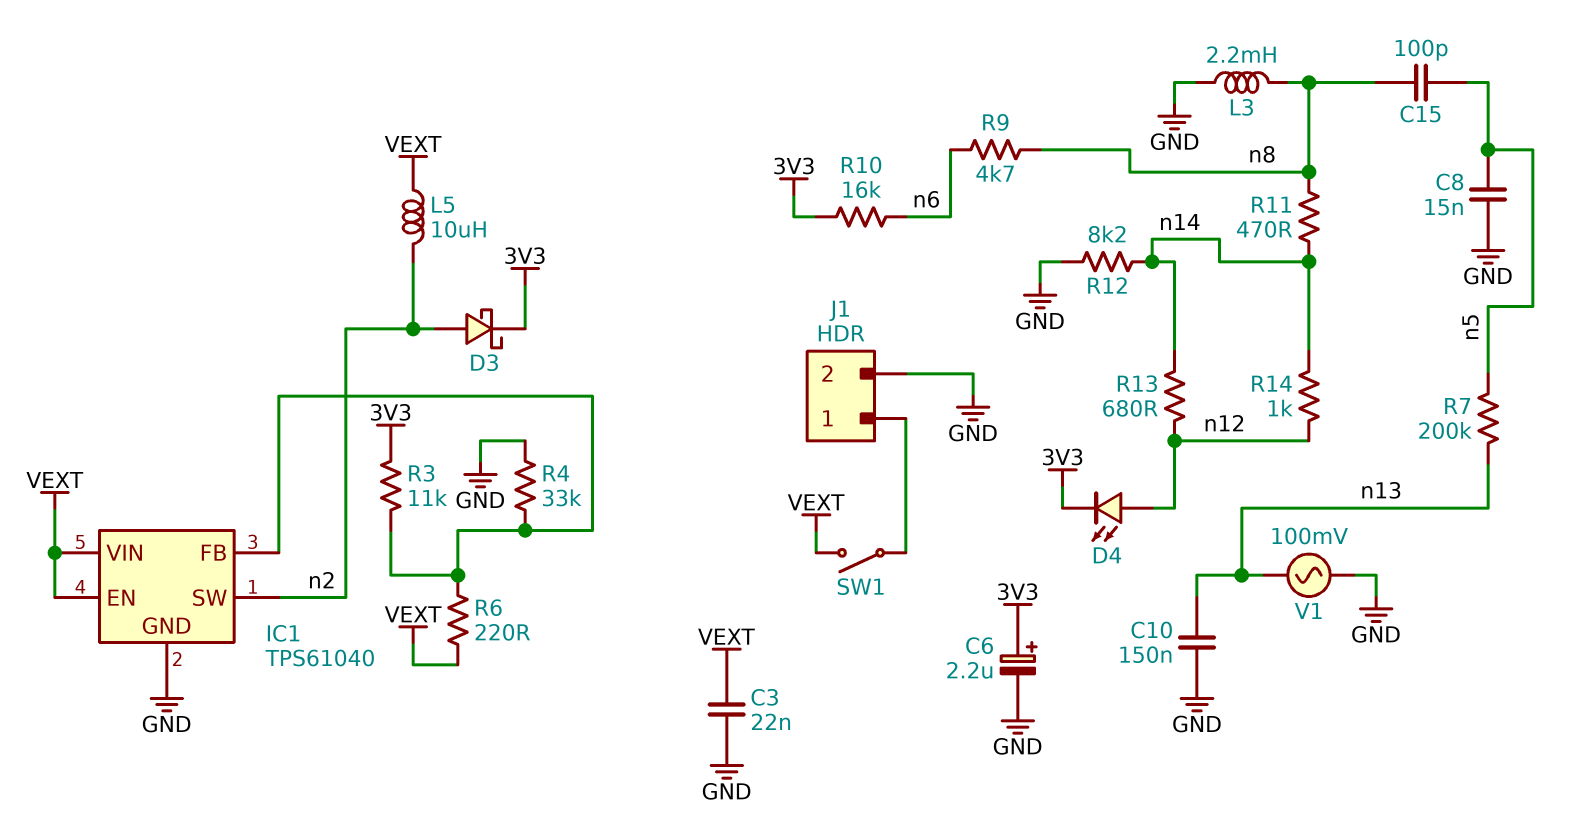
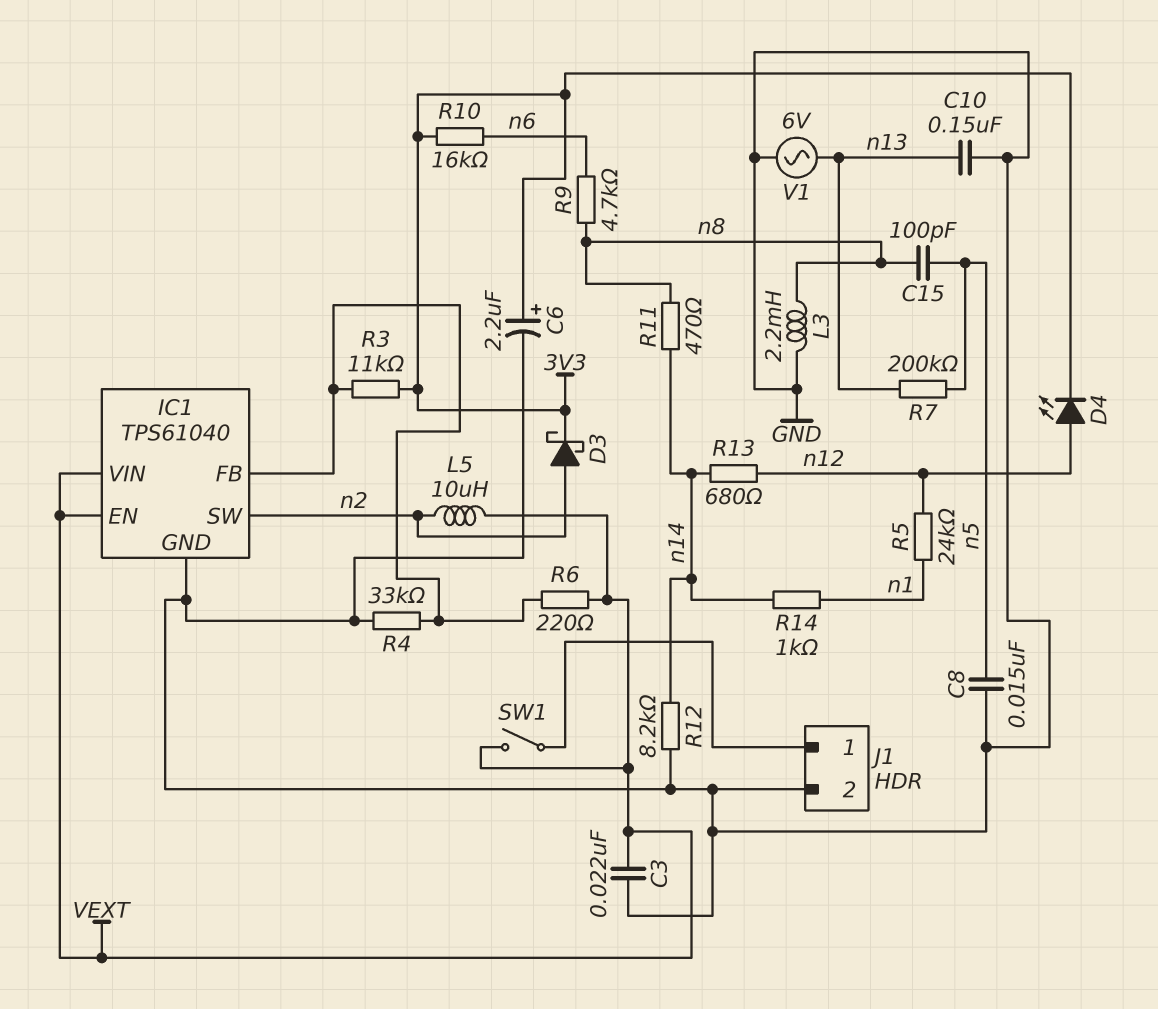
R5: none -> 24k (n1, n12)
R14: 1k (n12, n14) -> 1k (n1, n14)
V1: AC 100mV (GND, n13) -> AC 6V (GND, n13)

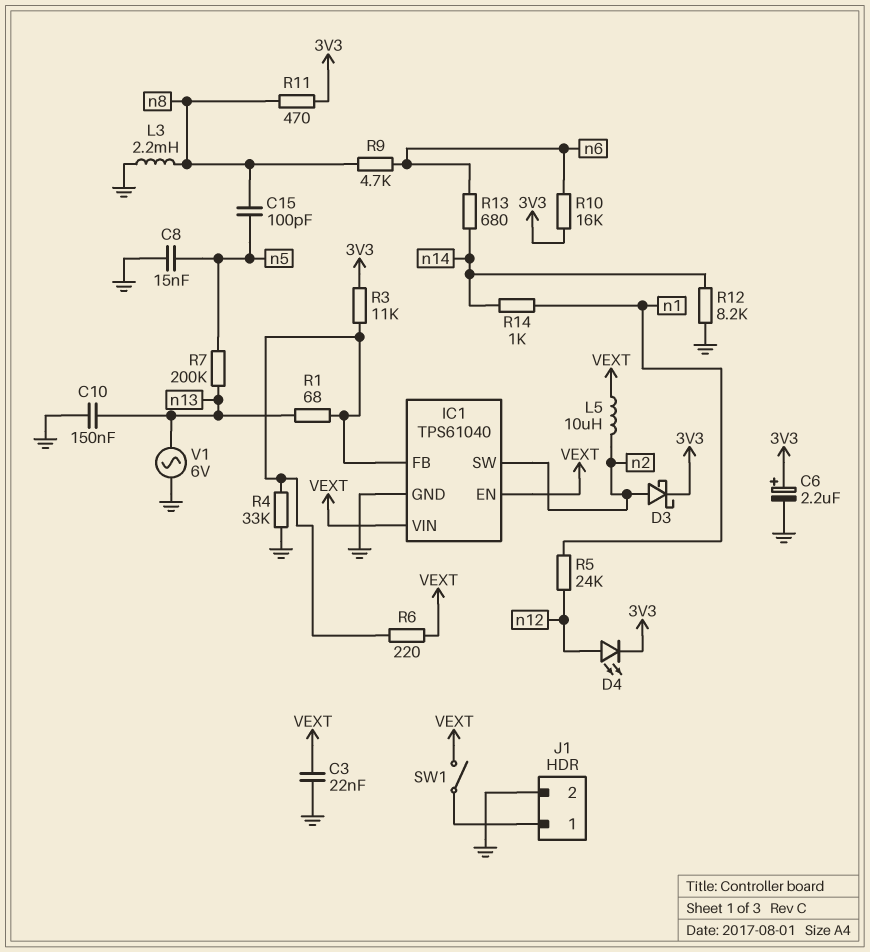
R1: none -> 68 (IC1/FB, n13)
R11: 470 (n8, n14) -> 470 (3V3, n8)
R13: 680 (n12, n14) -> 680 (n6, n14)

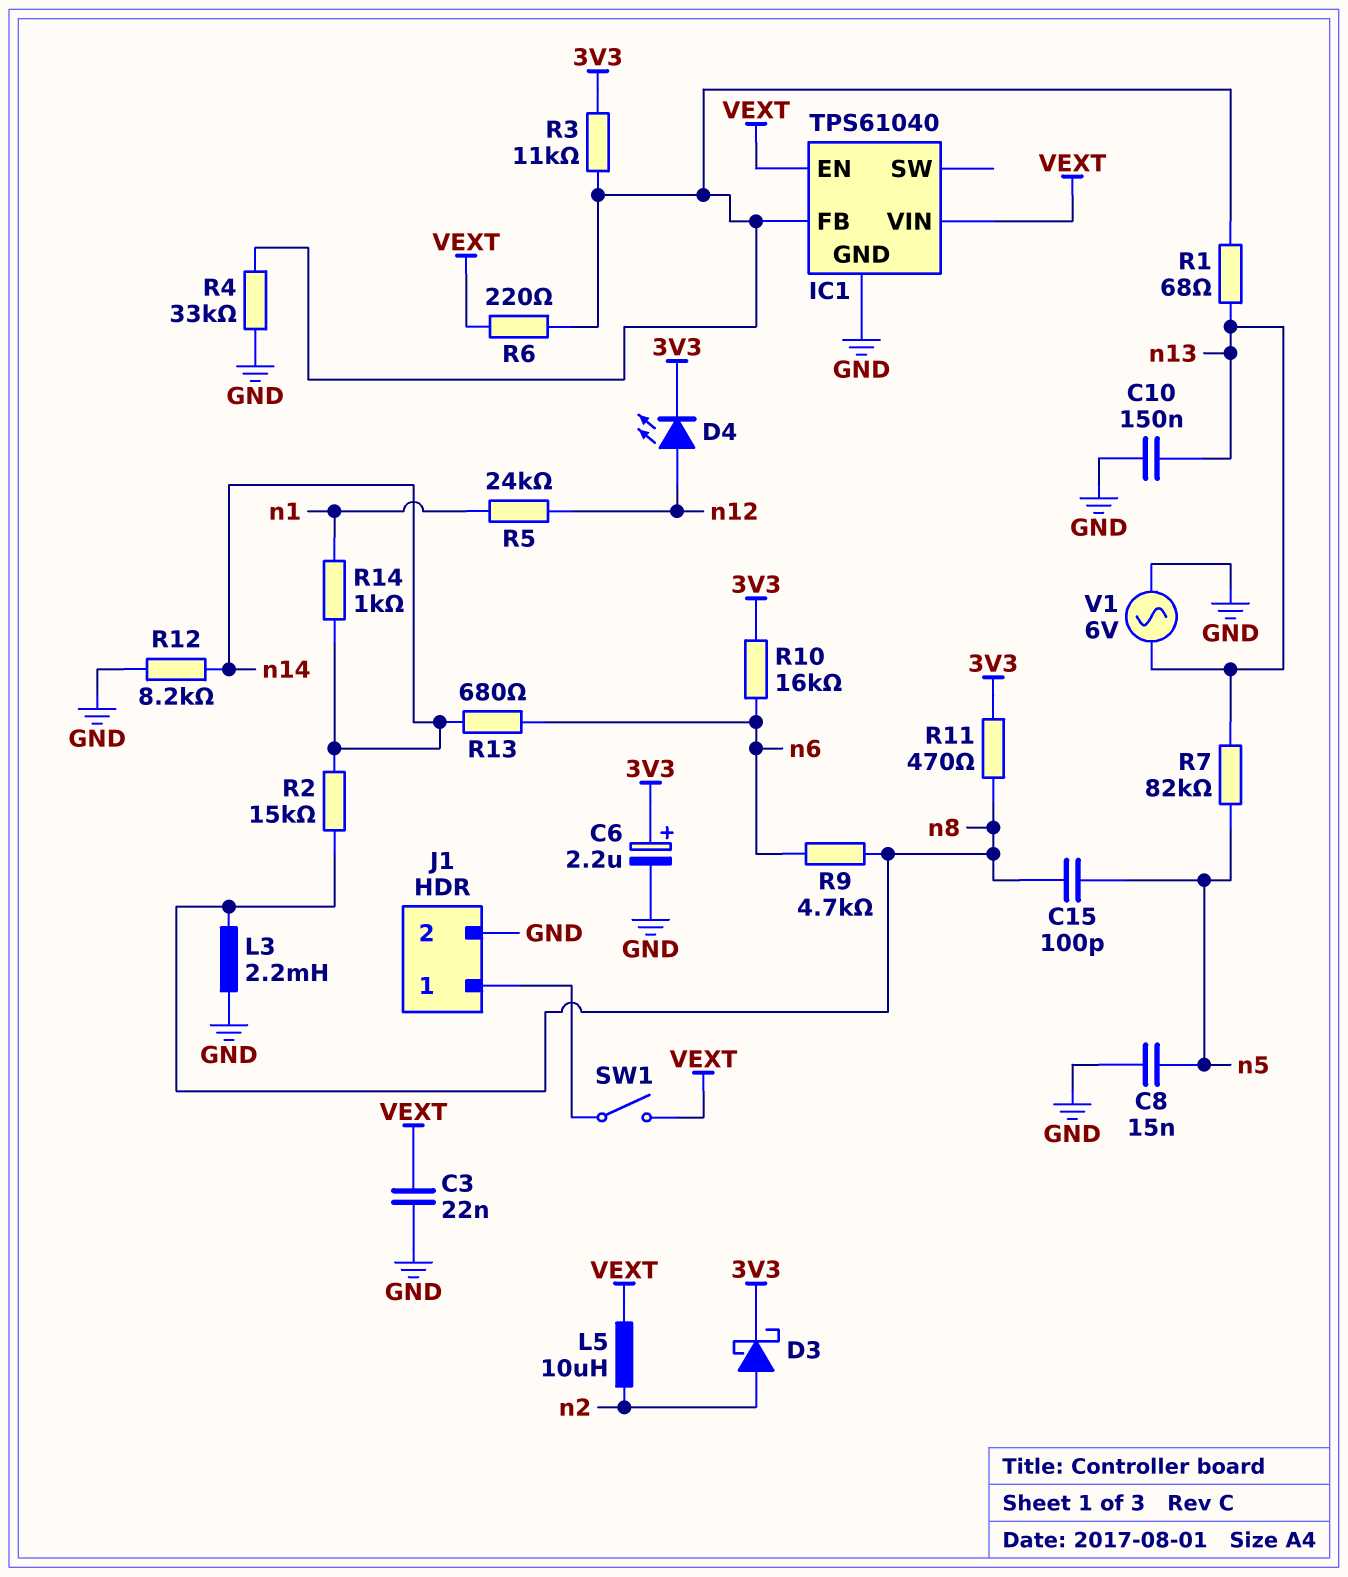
IC1 pin SW: n2 -> none
R2: none -> 15k (n8, n14)
R7: 200k (n5, n13) -> 82k (n5, n13)

